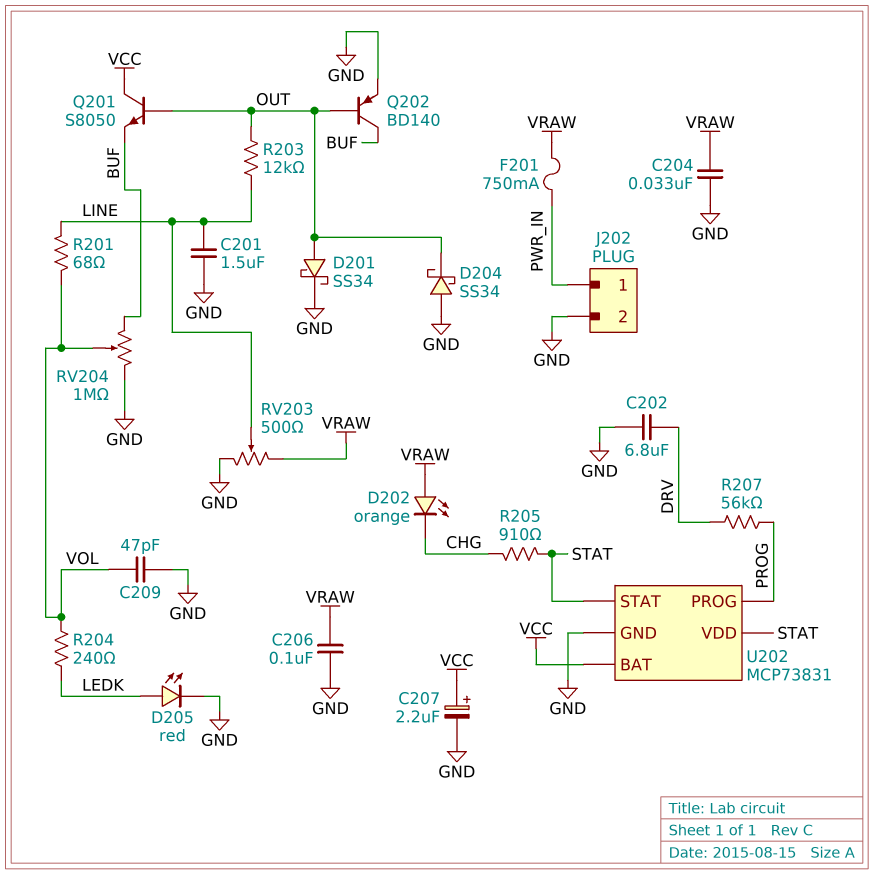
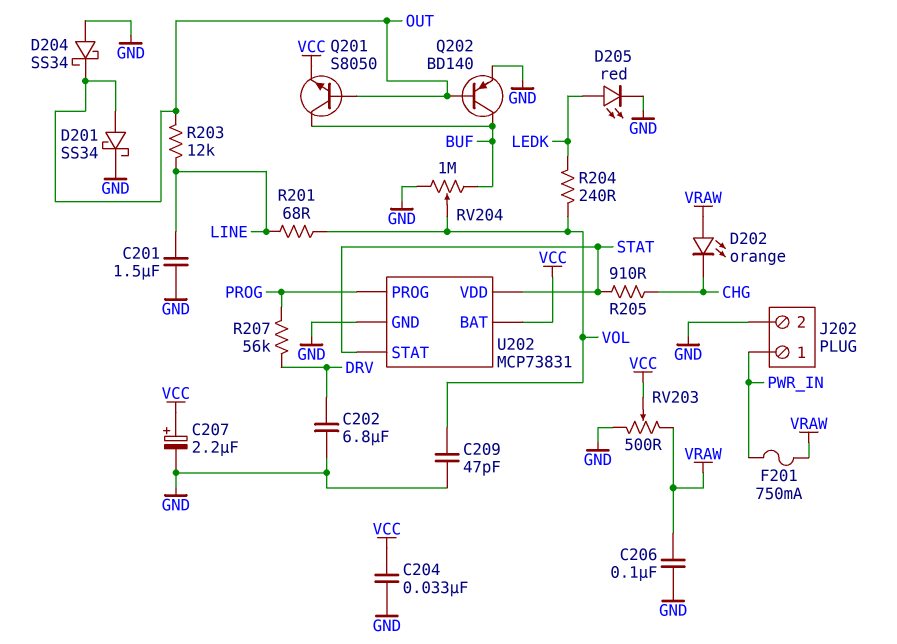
C204: 33nF (GND, VRAW) -> 33nF (GND, VCC)
Q201: NPN S8050 (B OUT, C VCC, E BUF) -> NPN S8050 (B OUT, C BUF, E VCC)
RV203: 500 (GND, VRAW, wiper LINE) -> 500 (GND, VRAW, wiper VCC)

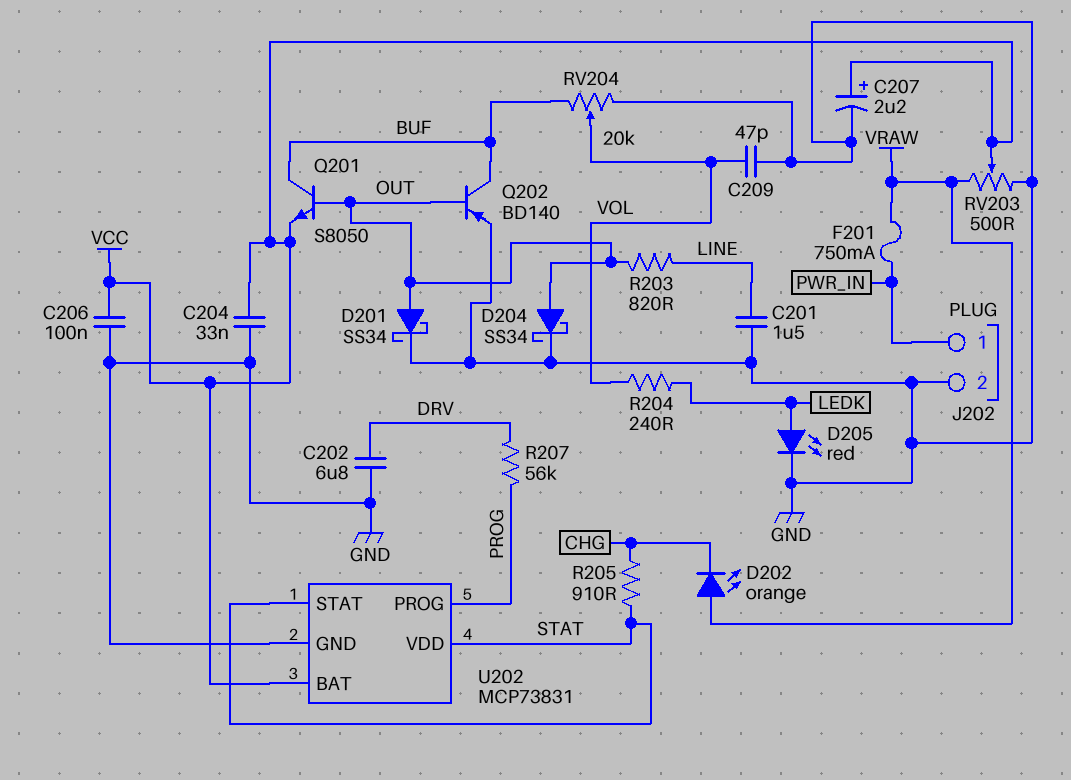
C206: 100nF (GND, VRAW) -> 100nF (GND, VCC)
D204: schottky SS34 (A GND, K OUT) -> schottky SS34 (A OUT, K GND)
R201: 68 (LINE, VOL) -> none
R203: 12k (LINE, OUT) -> 820 (LINE, OUT)
RV204: 1M (BUF, GND, wiper VOL) -> 20k (BUF, GND, wiper VOL)

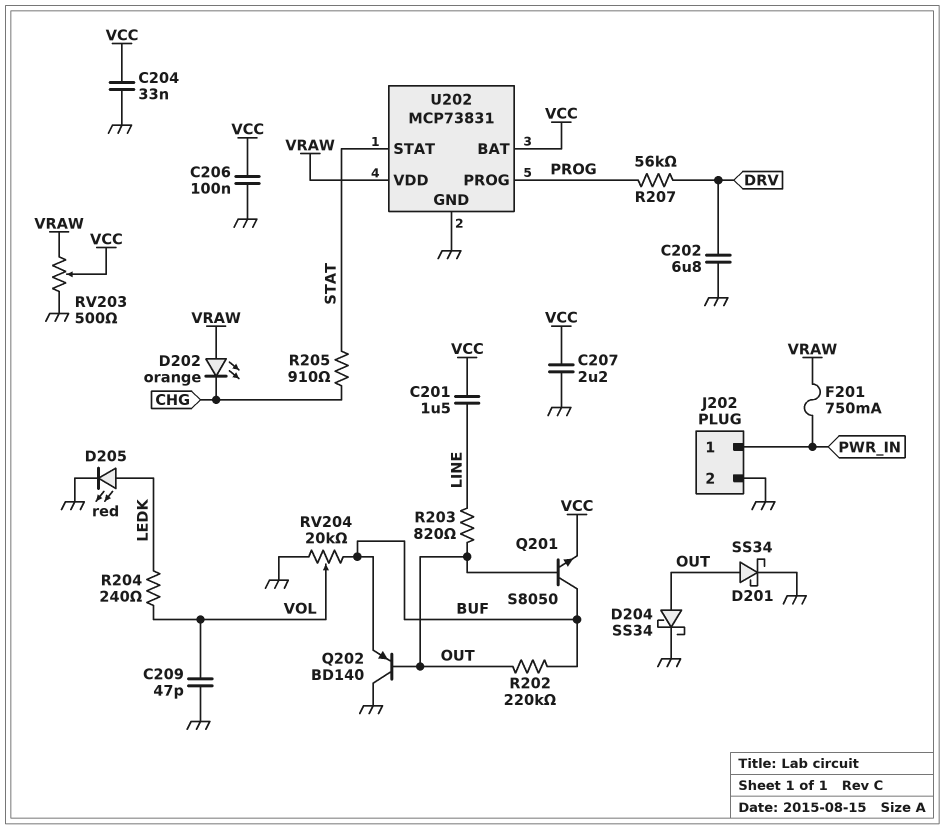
C201: 1.5uF (GND, LINE) -> 1.5uF (LINE, VCC)
C207: 2.2uF (plus VCC, minus GND) -> 2.2uF (GND, VCC)
Q202: PNP BD140 (B OUT, C BUF, E GND) -> PNP BD140 (B OUT, C GND, E BUF)
R202: none -> 220k (BUF, OUT)
U202 pin VDD: STAT -> VRAW

